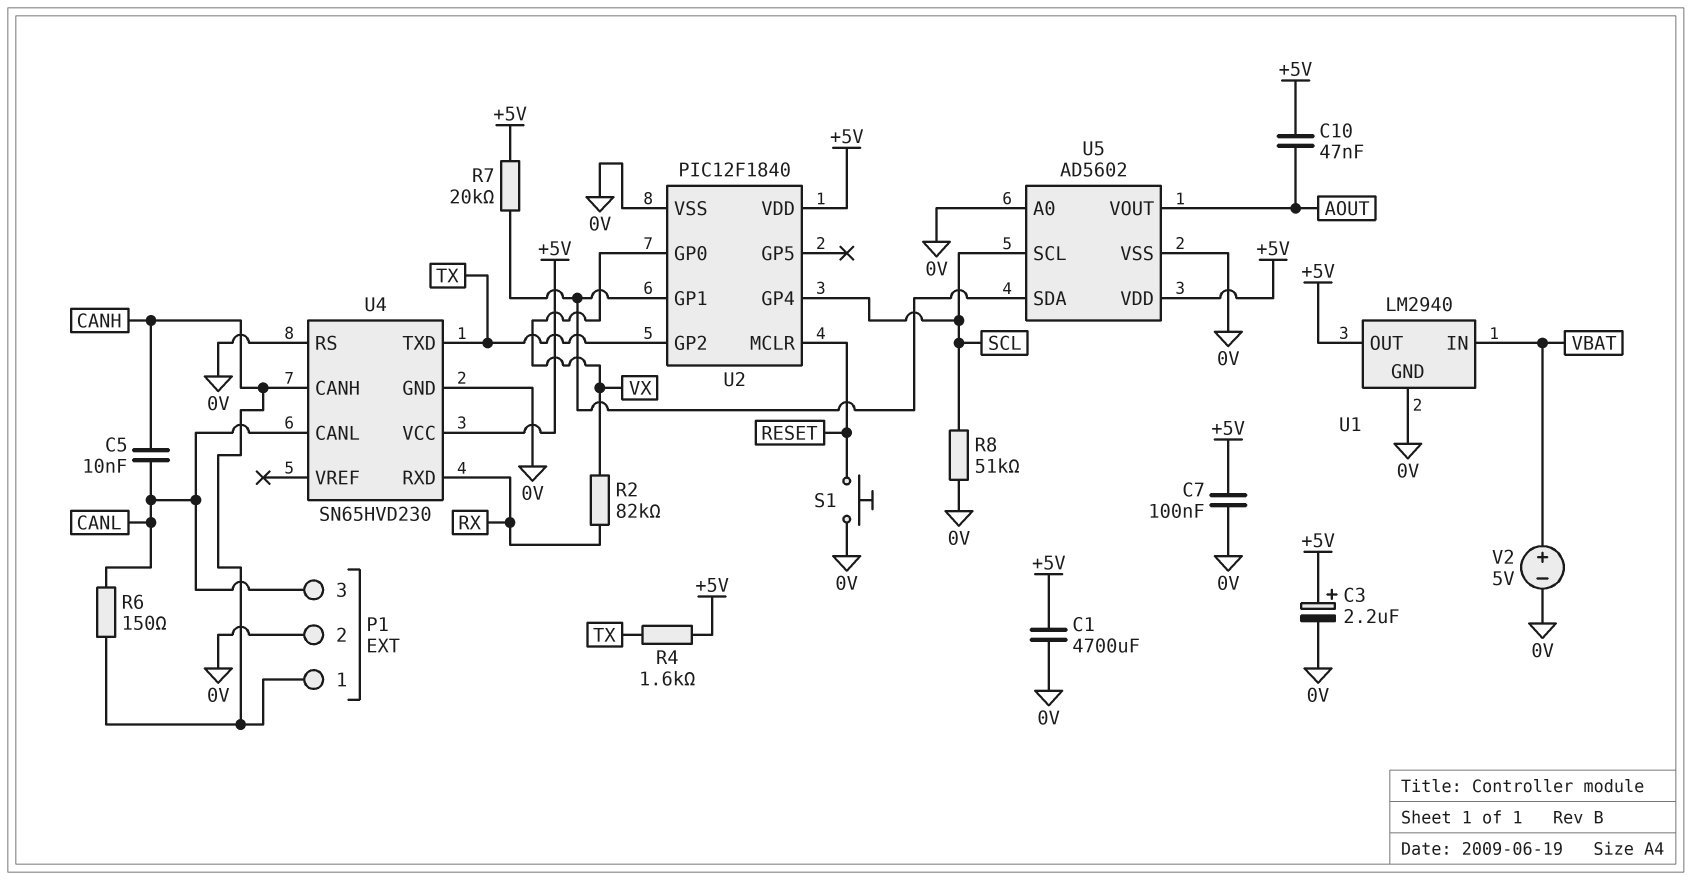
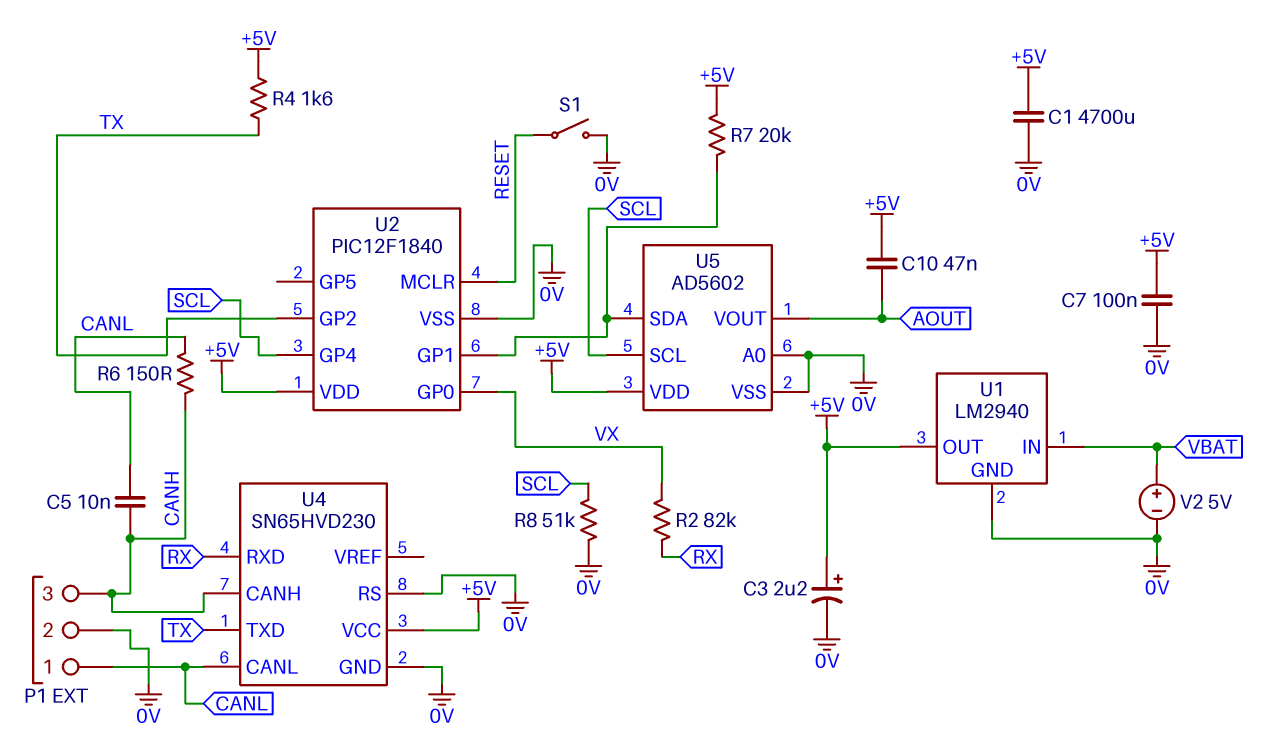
P1 pin 1: CANH -> CANL
P1 pin 3: CANL -> CANH
S1: button (0V, RESET) -> switch (0V, RESET)

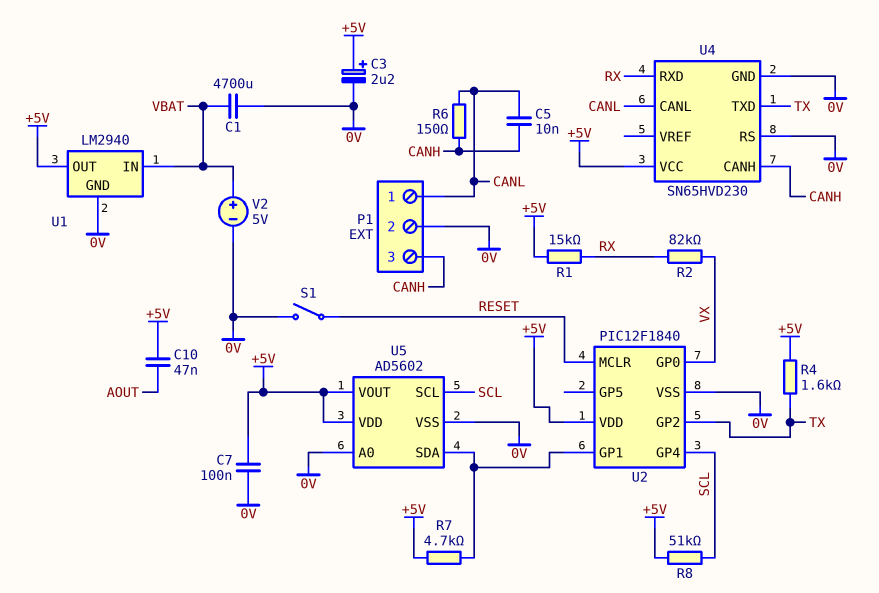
C1: 4700uF (+5V, 0V) -> 4700uF (0V, VBAT)
R1: none -> 15k (+5V, RX)
R7: 20k (+5V, U2/GP1) -> 4.7k (+5V, U2/GP1)
R8: 51k (0V, SCL) -> 51k (+5V, SCL)
U5 pin VOUT: AOUT -> +5V

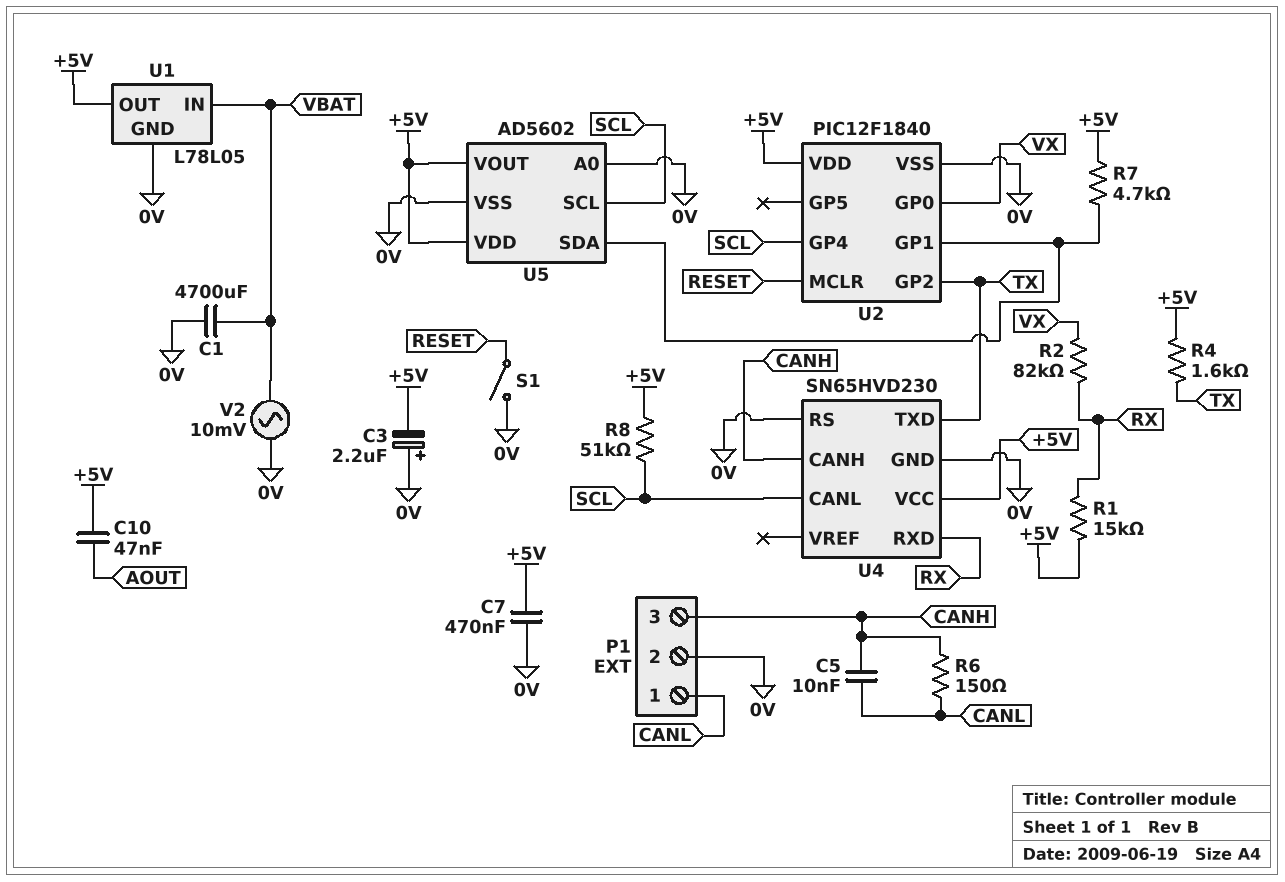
C3: 2.2uF (plus +5V, minus 0V) -> 2.2uF (plus 0V, minus +5V)
C7: 100nF (+5V, 0V) -> 470nF (+5V, 0V)
U1: LM2940 -> L78L05
U4 pin CANL: CANL -> SCL
V2: 5V (plus VBAT, minus 0V) -> AC 10mV (0V, VBAT)

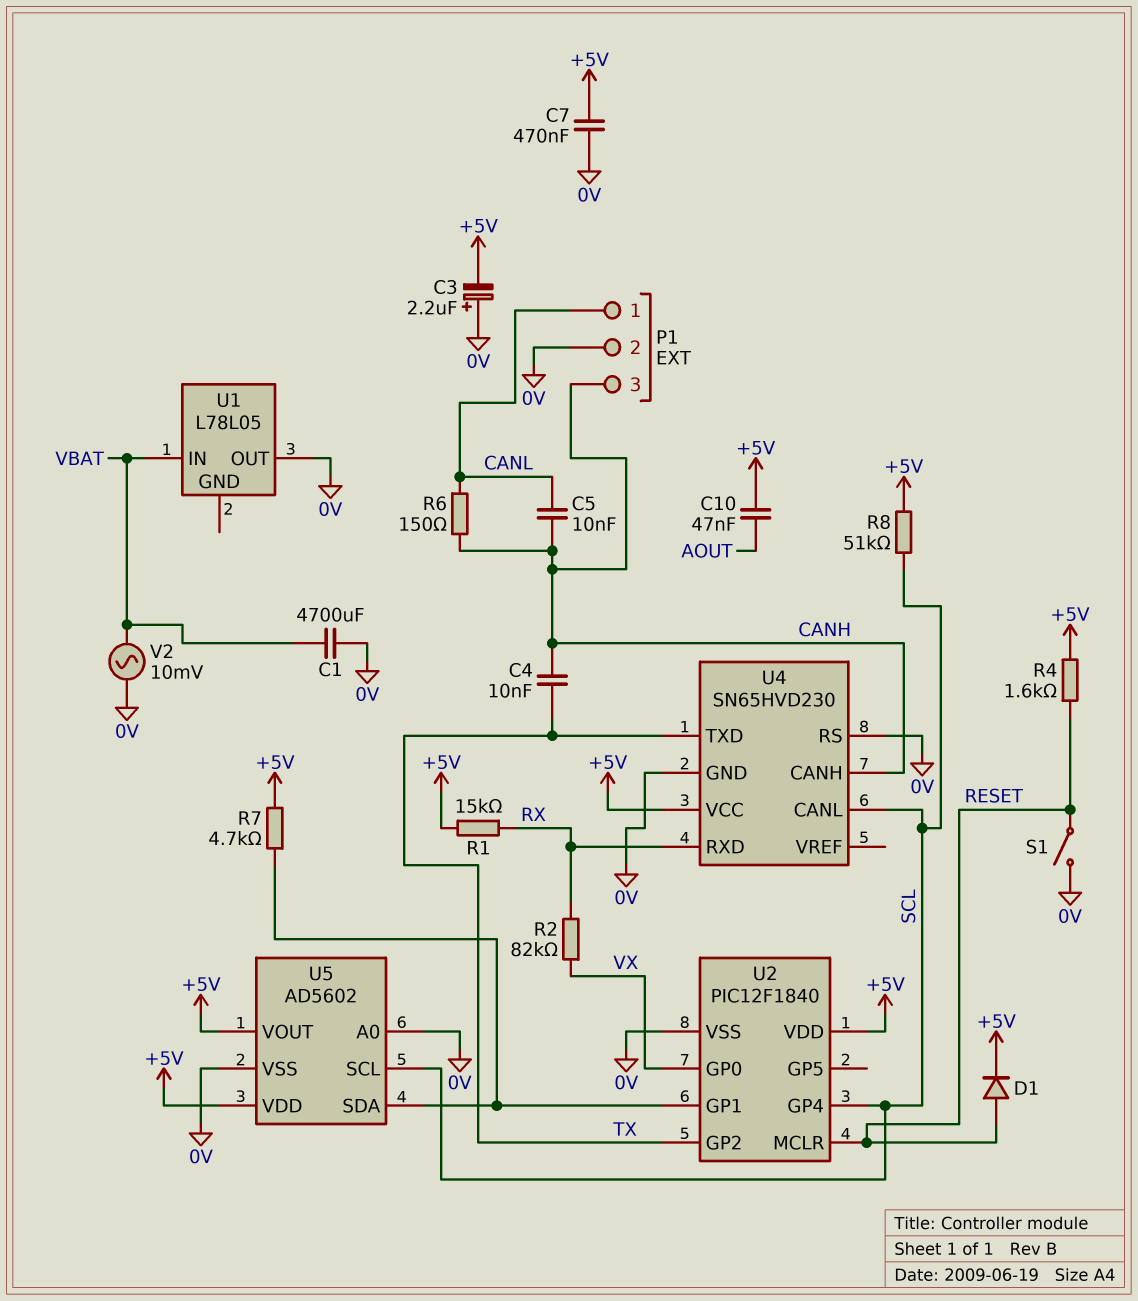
C4: none -> 10nF (CANH, TX)
D1: none -> diode (A RESET, K +5V)
R4: 1.6k (+5V, TX) -> 1.6k (+5V, RESET)
U1 pin GND: 0V -> none
U1 pin OUT: +5V -> 0V

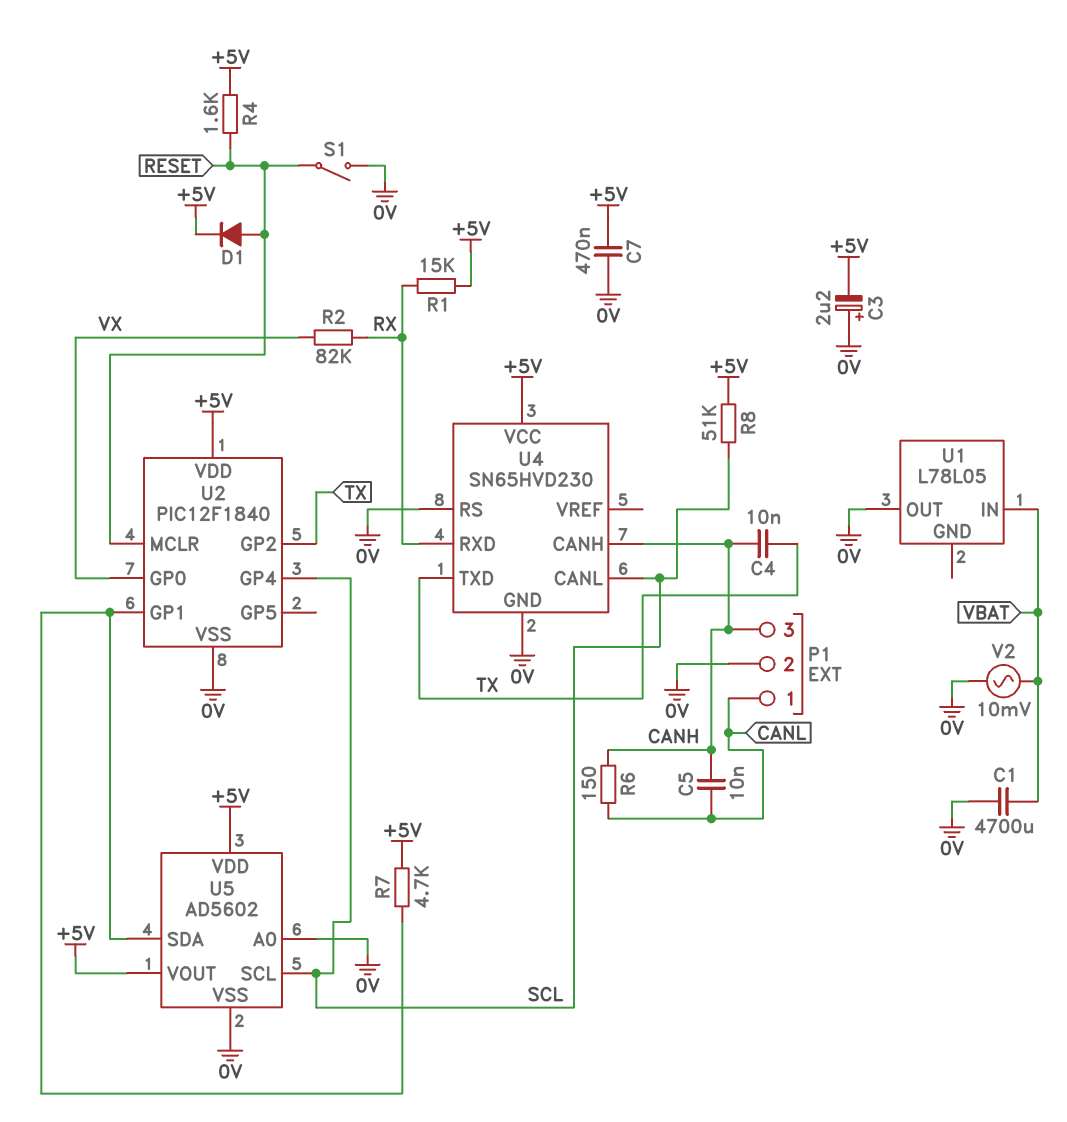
C10: 47nF (+5V, AOUT) -> none

